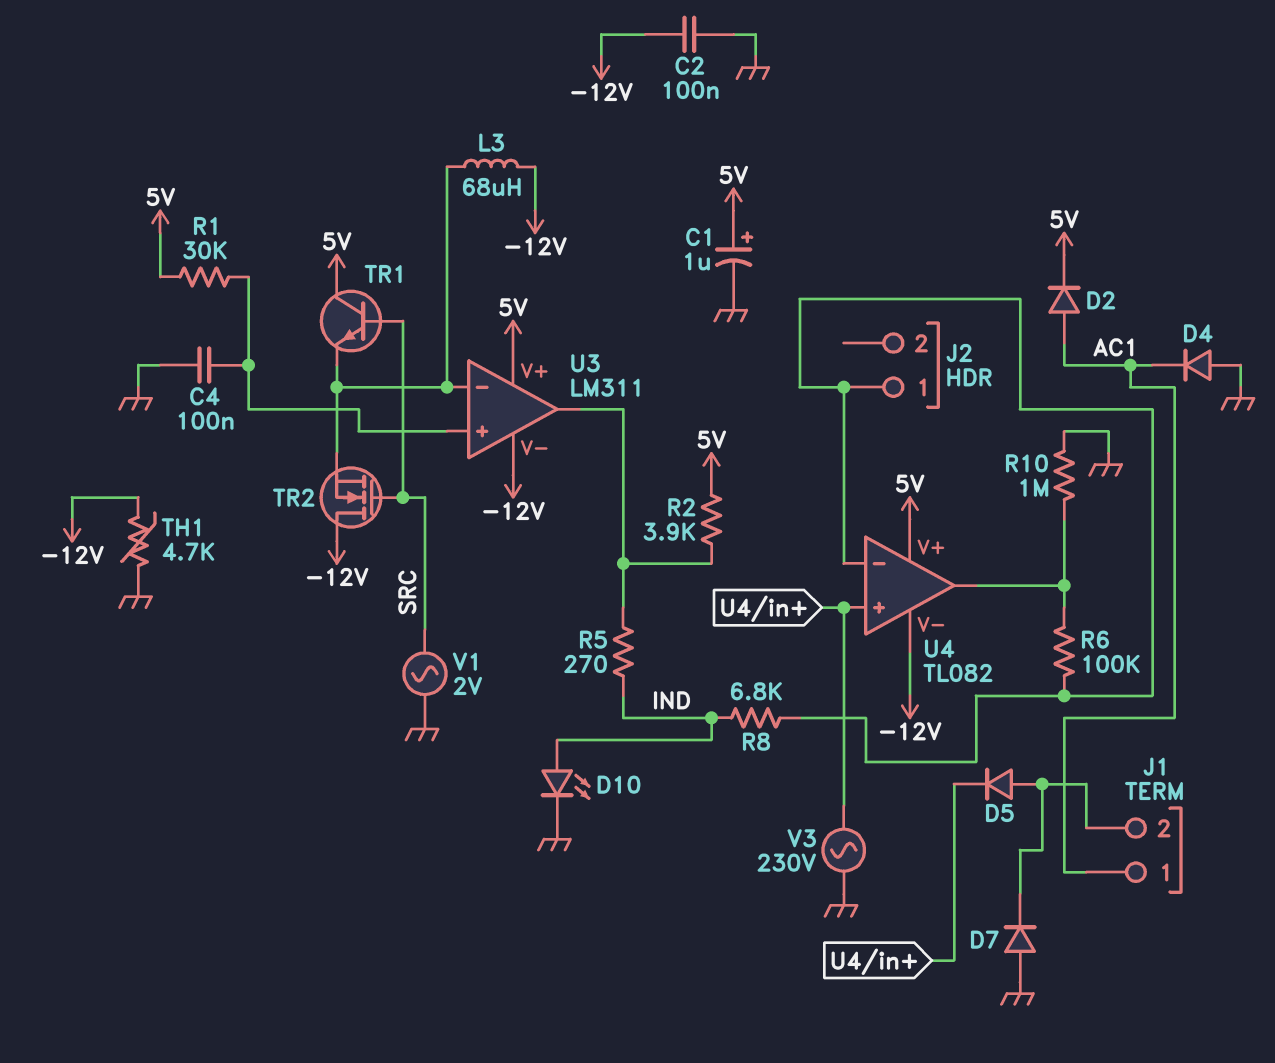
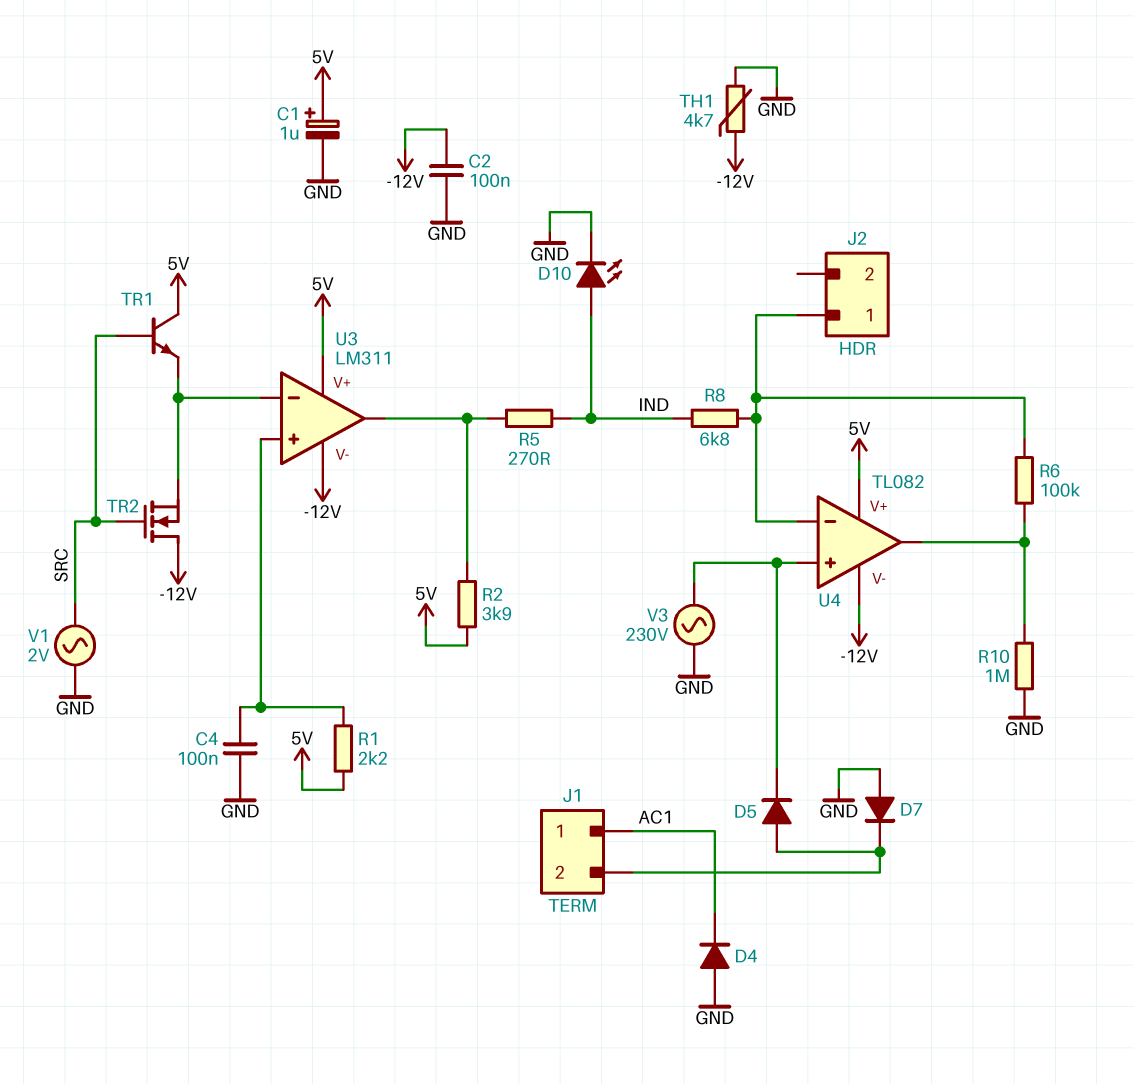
D2: diode (A AC1, K 5V) -> none
L3: 68uH (-12V, U3/in-) -> none
R1: 30k (5V, U3/in+) -> 2.2k (5V, U3/in+)

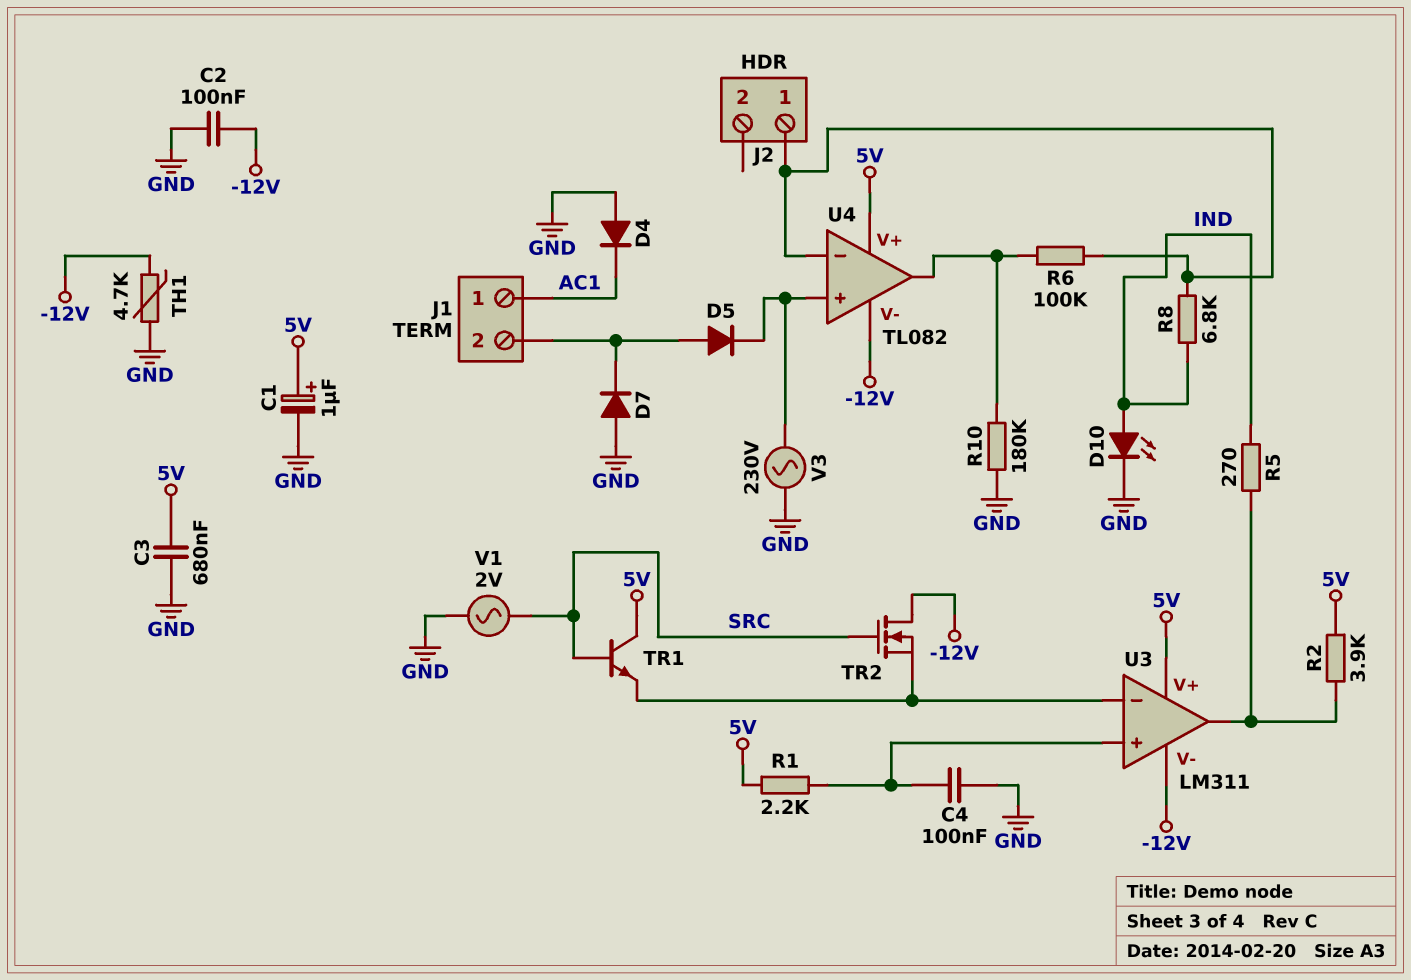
C3: none -> 680nF (5V, GND)
R10: 1M (GND, U4/out) -> 180k (GND, U4/out)

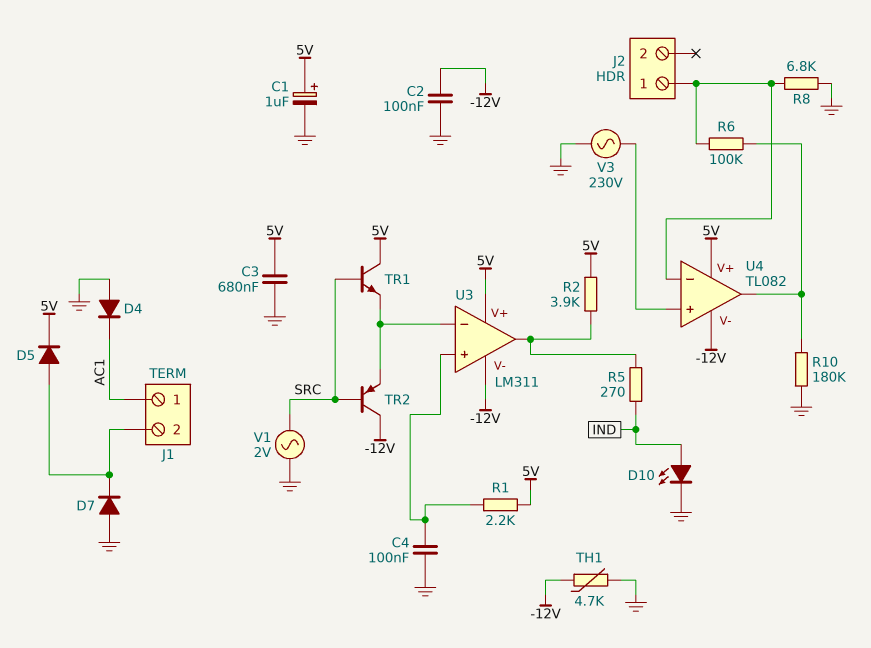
D5: diode (A J1/2, K U4/in+) -> diode (A J1/2, K 5V)
R8: 6.8k (IND, J2/1) -> 6.8k (GND, J2/1)
TR2: NMOS (G SRC, D -12V, S U3/in-) -> PNP (B SRC, C -12V, E U3/in-)

